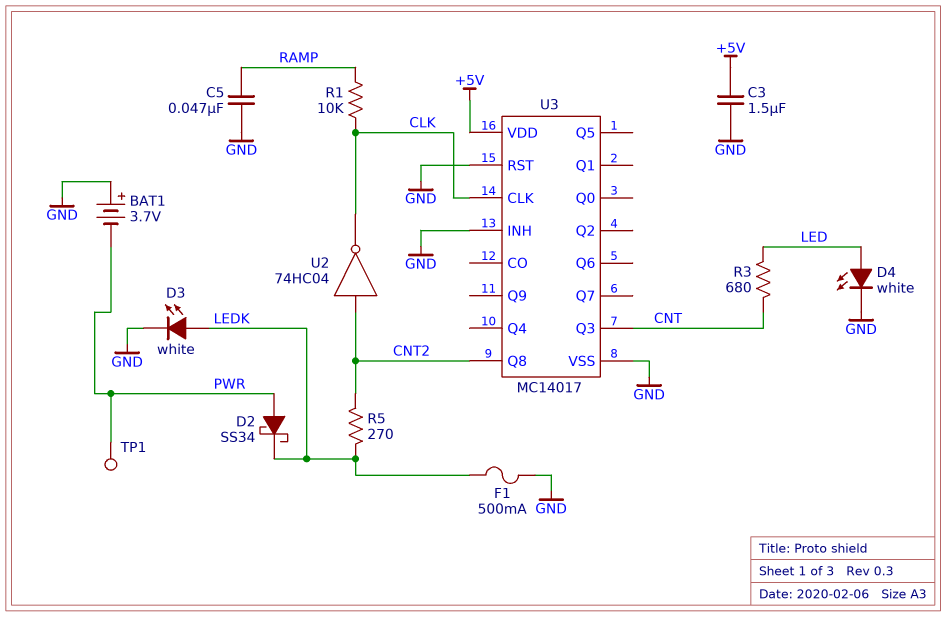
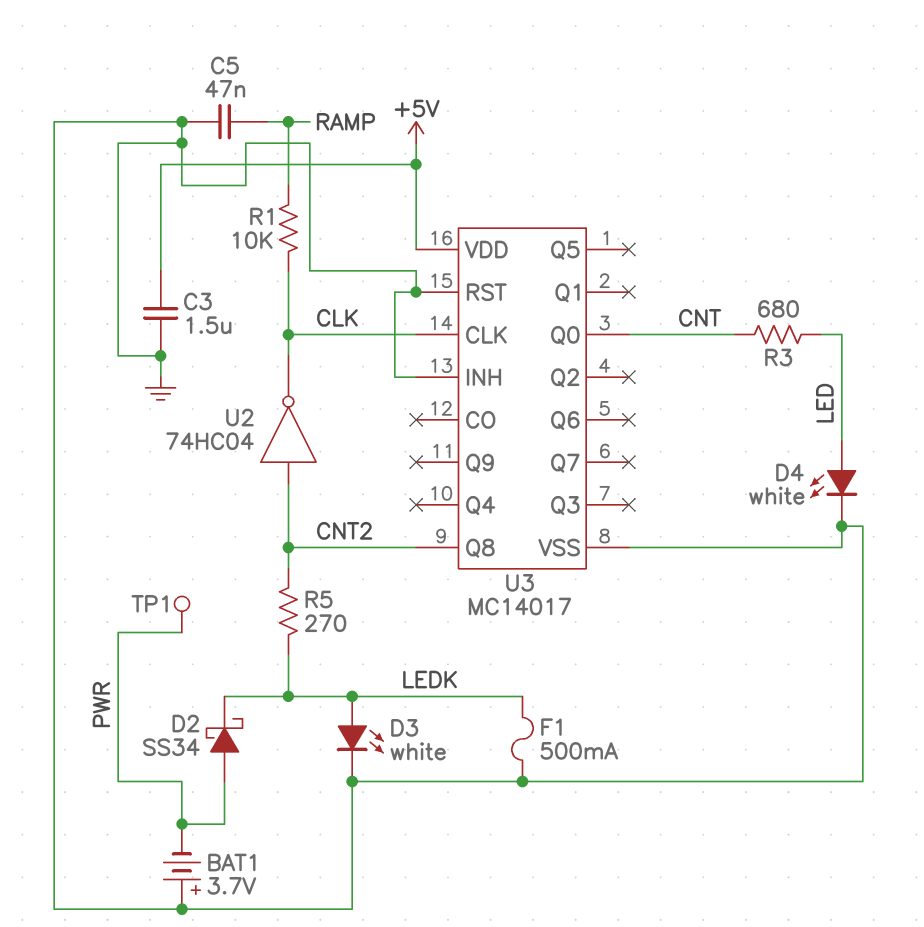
U3 pin Q0: none -> CNT
U3 pin Q3: CNT -> none

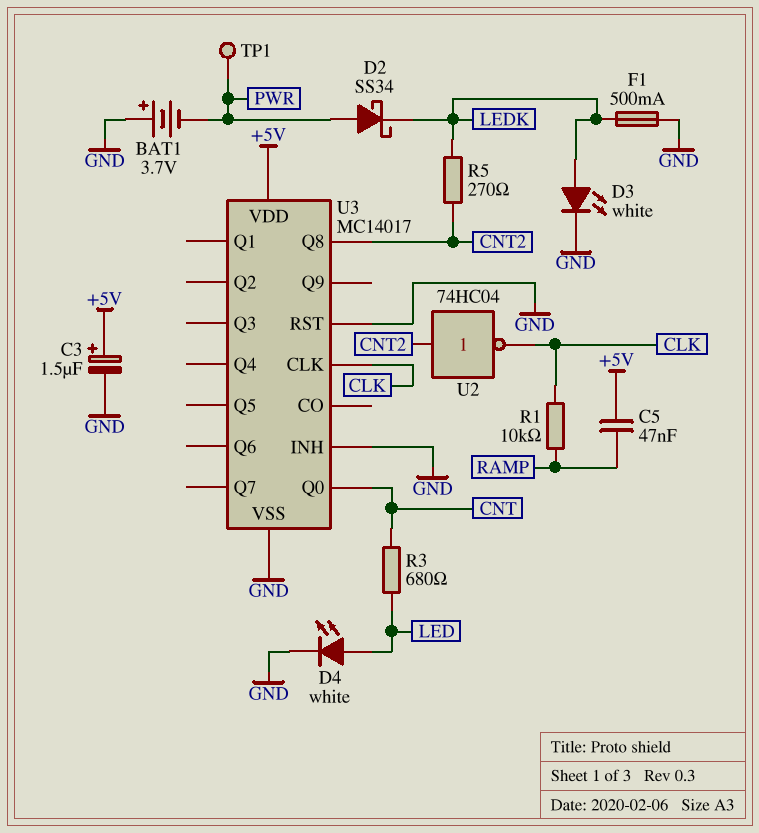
C3: 1.5uF (+5V, GND) -> 1.5uF (plus +5V, minus GND)
C5: 47nF (GND, RAMP) -> 47nF (+5V, RAMP)

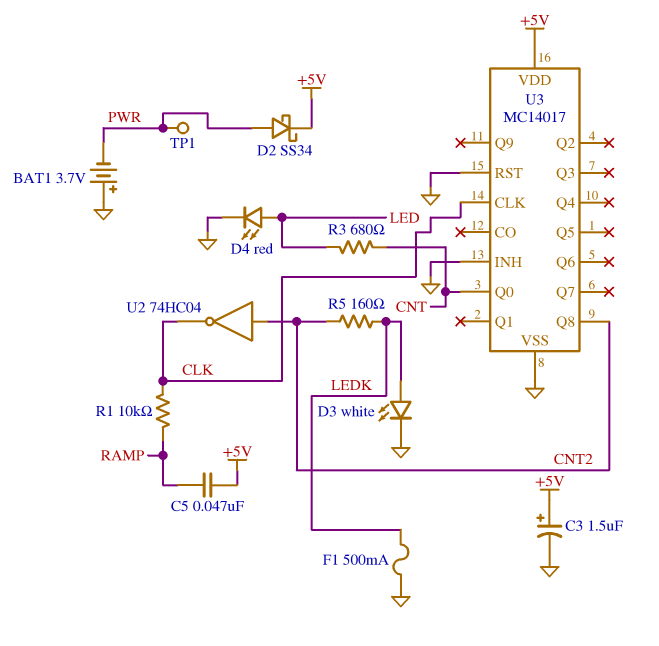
D2: schottky SS34 (A PWR, K LEDK) -> schottky SS34 (A PWR, K +5V)
D4: LED white (A LED, K GND) -> LED red (A LED, K GND)
R5: 270 (CNT2, LEDK) -> 160 (CNT2, LEDK)

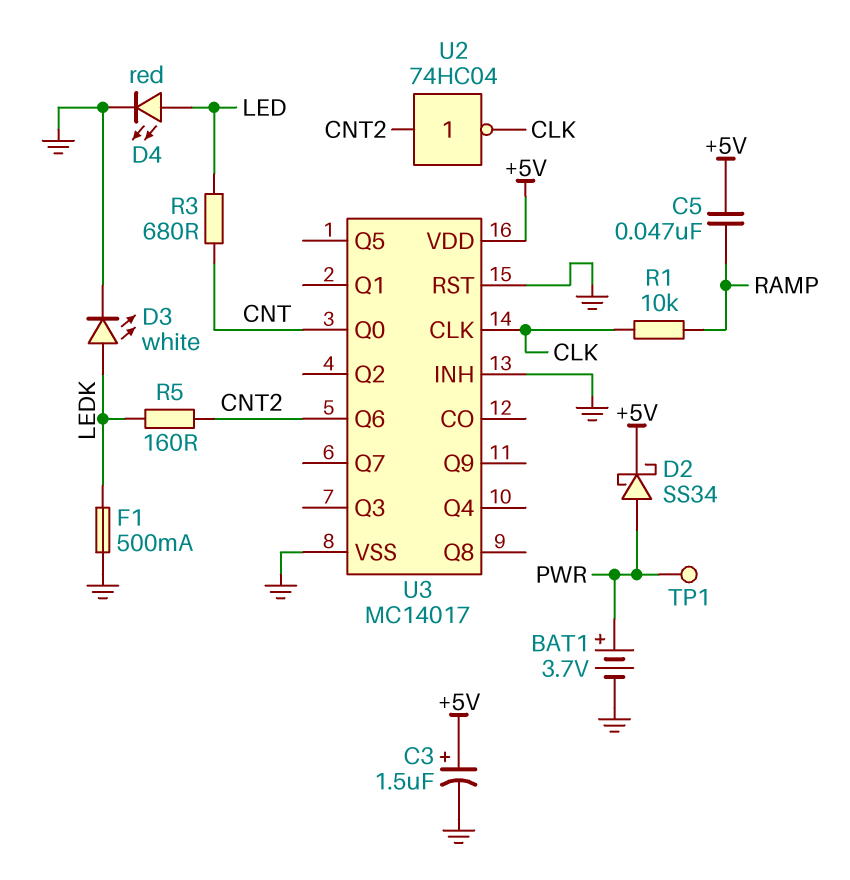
BAT1: 3.7V (plus GND, minus PWR) -> 3.7V (plus PWR, minus GND)
U3 pin Q6: none -> CNT2
U3 pin Q8: CNT2 -> none

